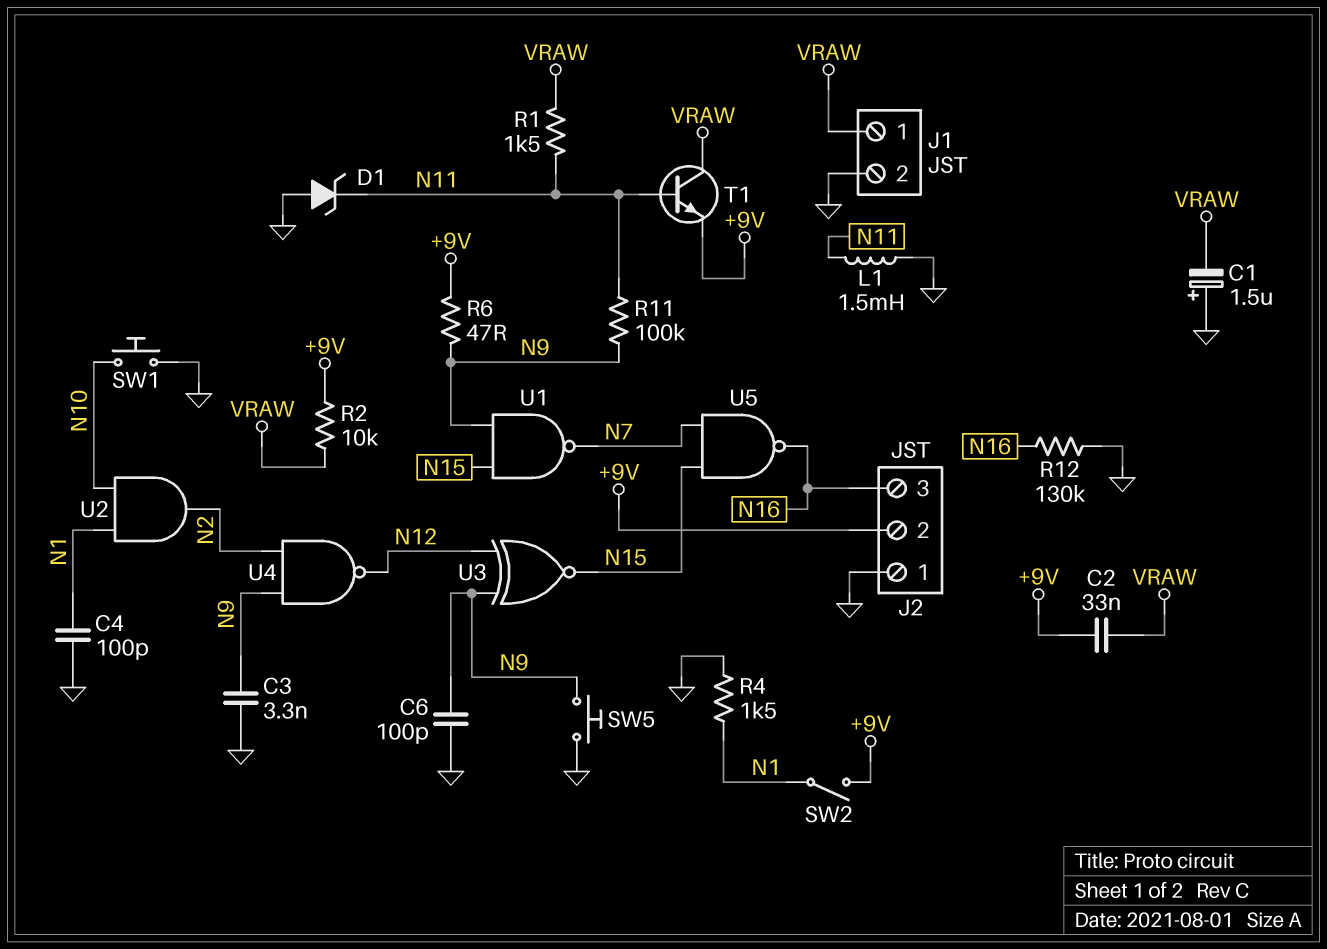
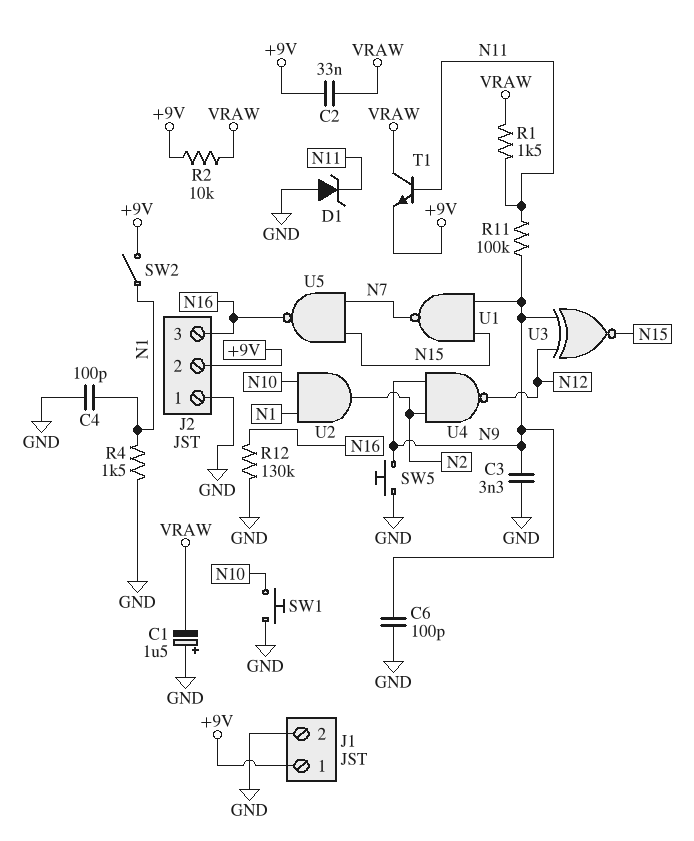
J1 pin 1: VRAW -> +9V
L1: 1.5mH (GND, N11) -> none
R6: 47 (+9V, N9) -> none

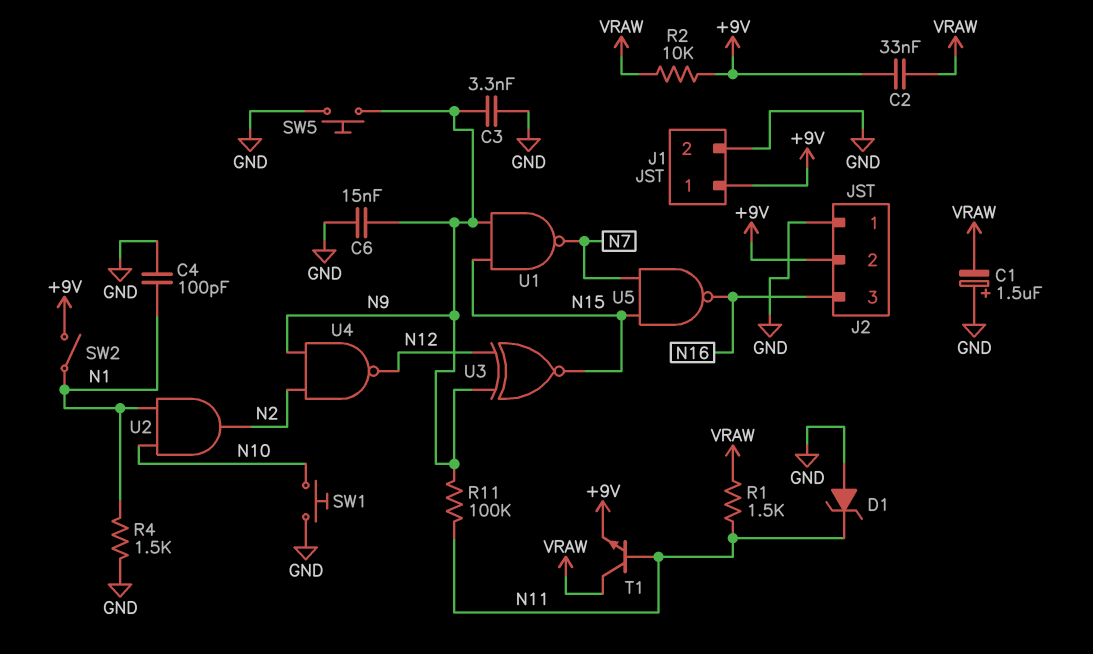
C6: 100pF (GND, N9) -> 15nF (GND, N9)
R12: 130k (GND, N16) -> none

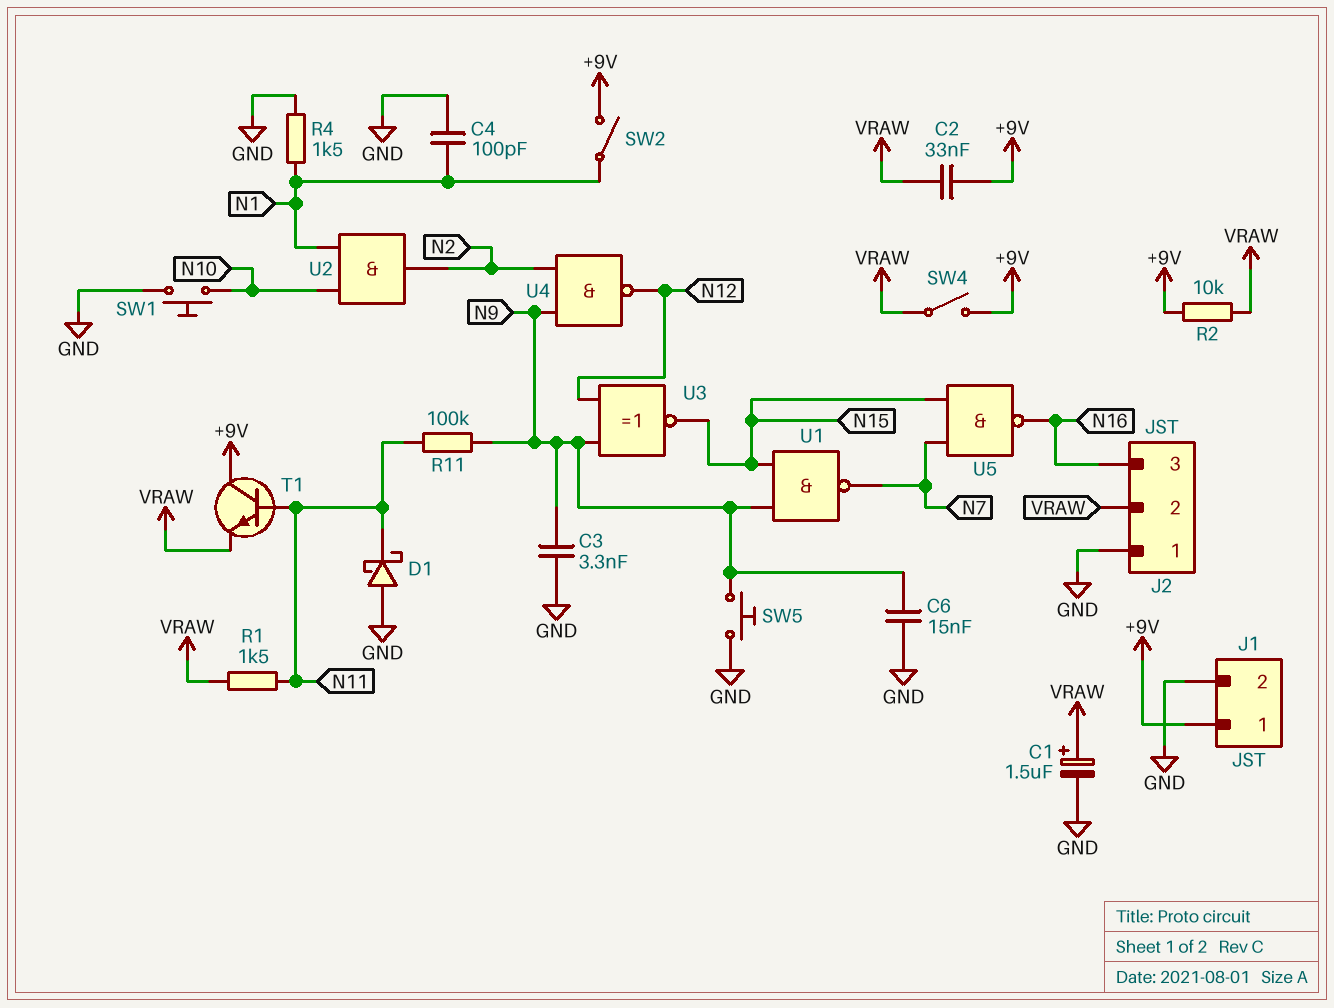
C1: 1.5uF (plus GND, minus VRAW) -> 1.5uF (plus VRAW, minus GND)
D1: zener (A GND, K N11) -> schottky (A GND, K N11)
J2 pin 2: +9V -> VRAW
SW4: none -> switch (+9V, VRAW)
T1: NPN (B N11, C VRAW, E +9V) -> NPN (B N11, C +9V, E VRAW)

